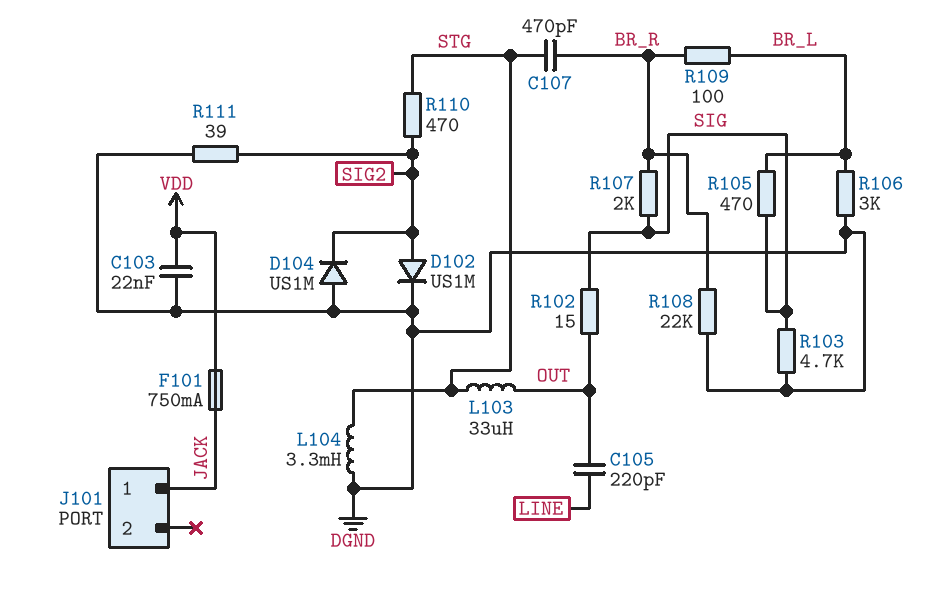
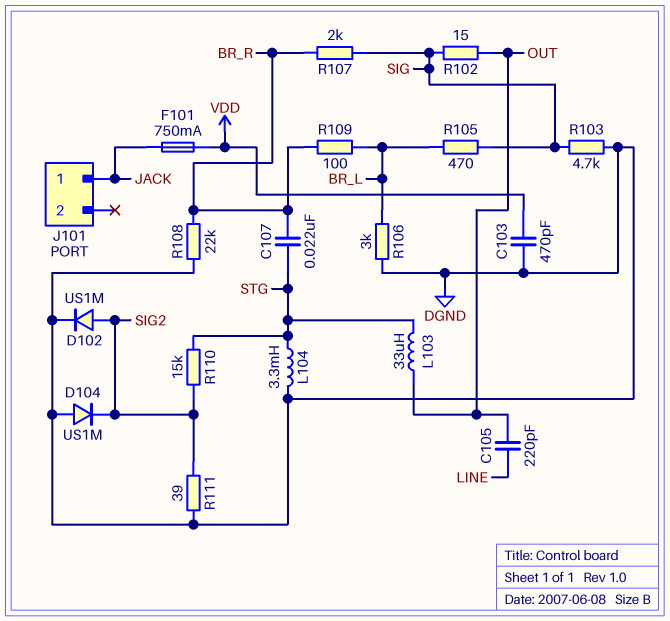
C103: 22nF (DGND, VDD) -> 470pF (DGND, VDD)
C107: 470pF (BR_R, STG) -> 22nF (BR_R, STG)
R110: 470 (SIG2, STG) -> 15k (SIG2, STG)

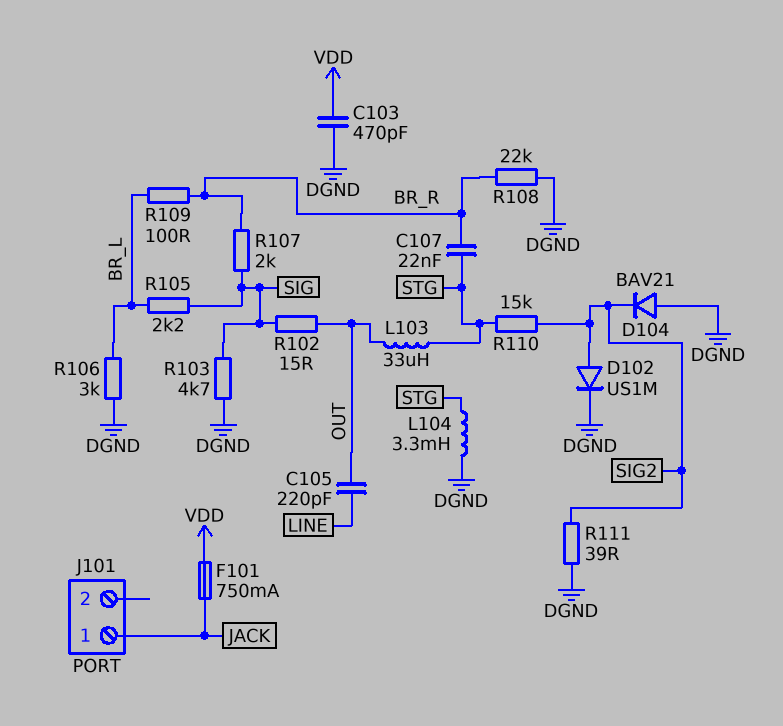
D104: diode US1M (A DGND, K SIG2) -> diode BAV21 (A DGND, K SIG2)
R105: 470 (BR_L, SIG) -> 2.2k (BR_L, SIG)

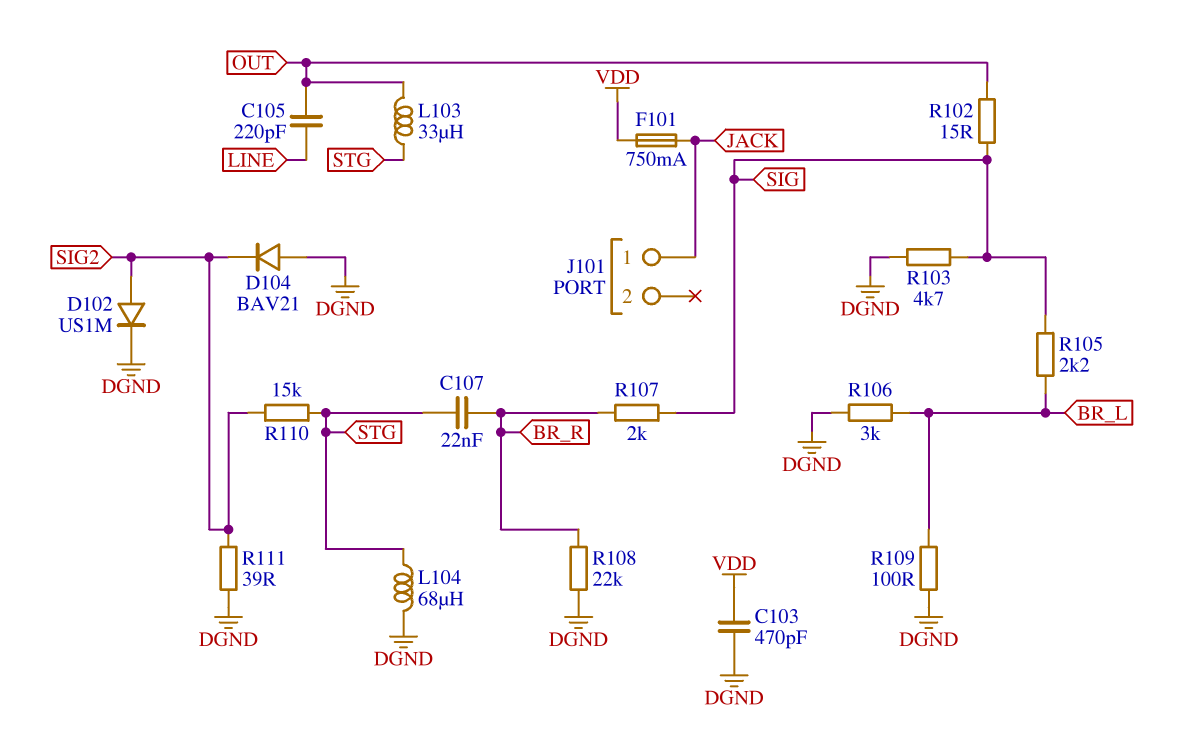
L104: 3.3mH (DGND, STG) -> 68uH (DGND, STG)
R109: 100 (BR_L, BR_R) -> 100 (BR_L, DGND)

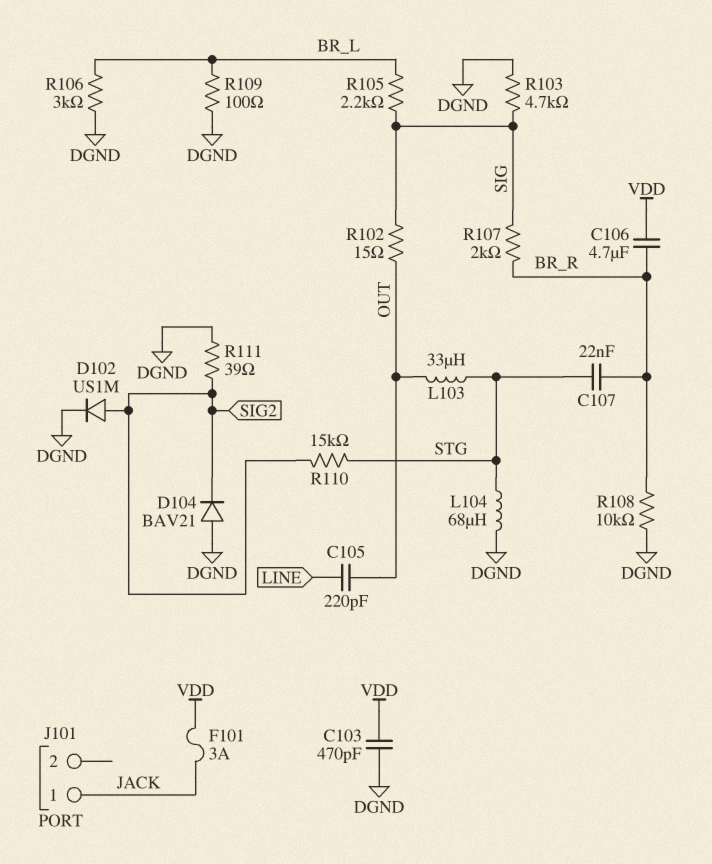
C106: none -> 4.7uF (BR_R, VDD)
F101: 750mA (JACK, VDD) -> 3A (JACK, VDD)
R108: 22k (BR_R, DGND) -> 10k (BR_R, DGND)

